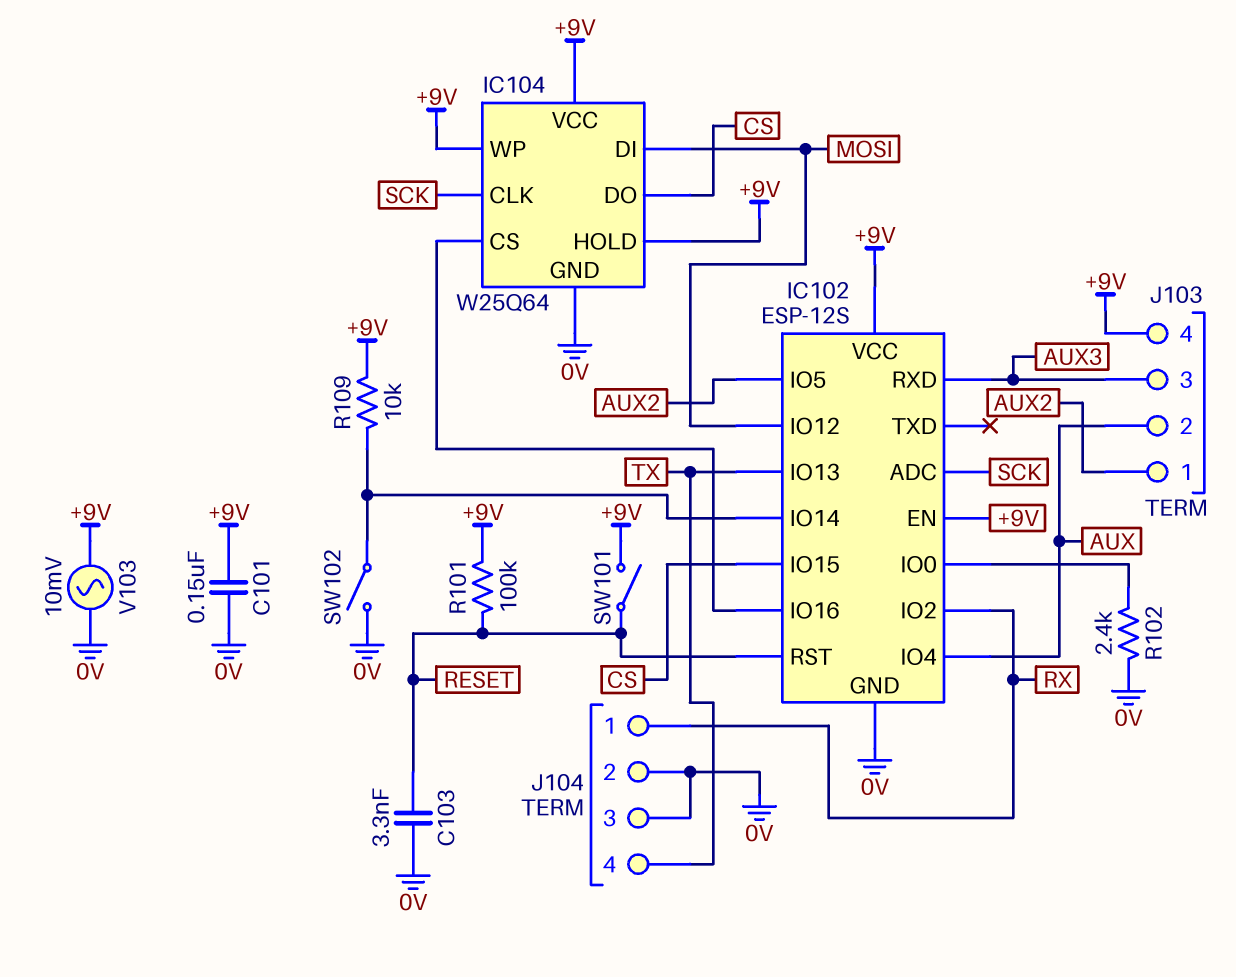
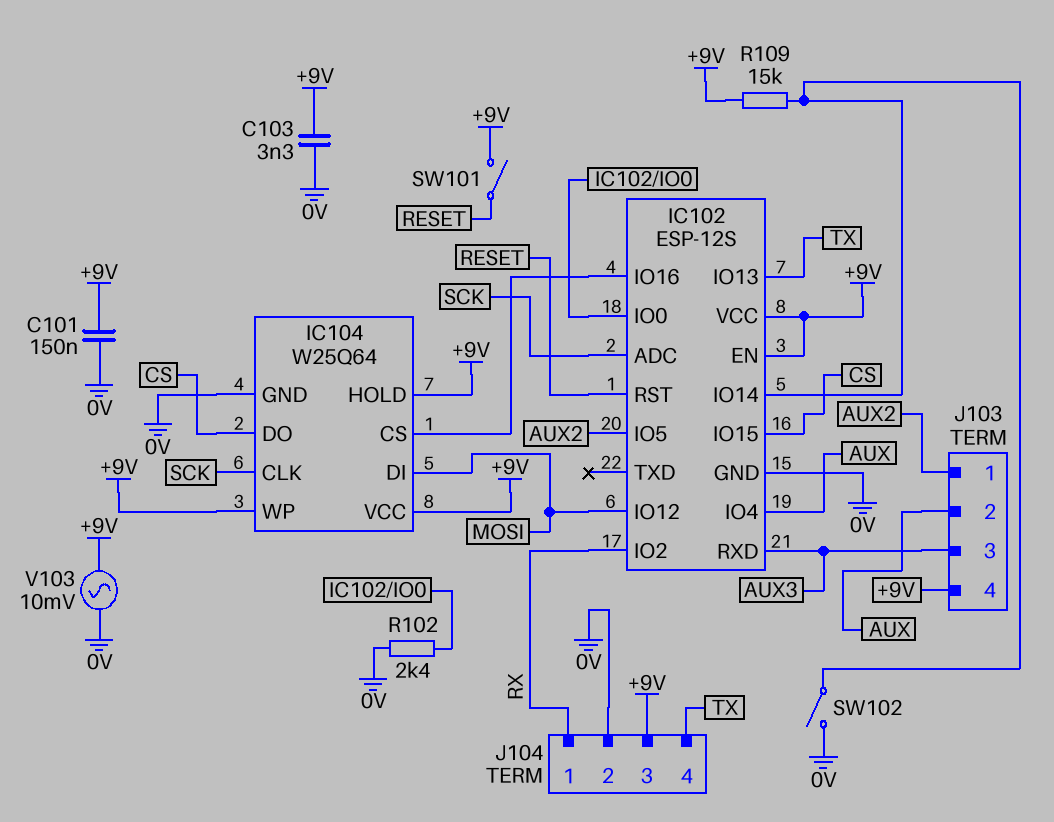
C103: 3.3nF (0V, RESET) -> 3.3nF (+9V, 0V)
J104 pin 3: 0V -> +9V
R101: 100k (+9V, RESET) -> none
R109: 10k (+9V, IC102/IO14) -> 15k (+9V, IC102/IO14)

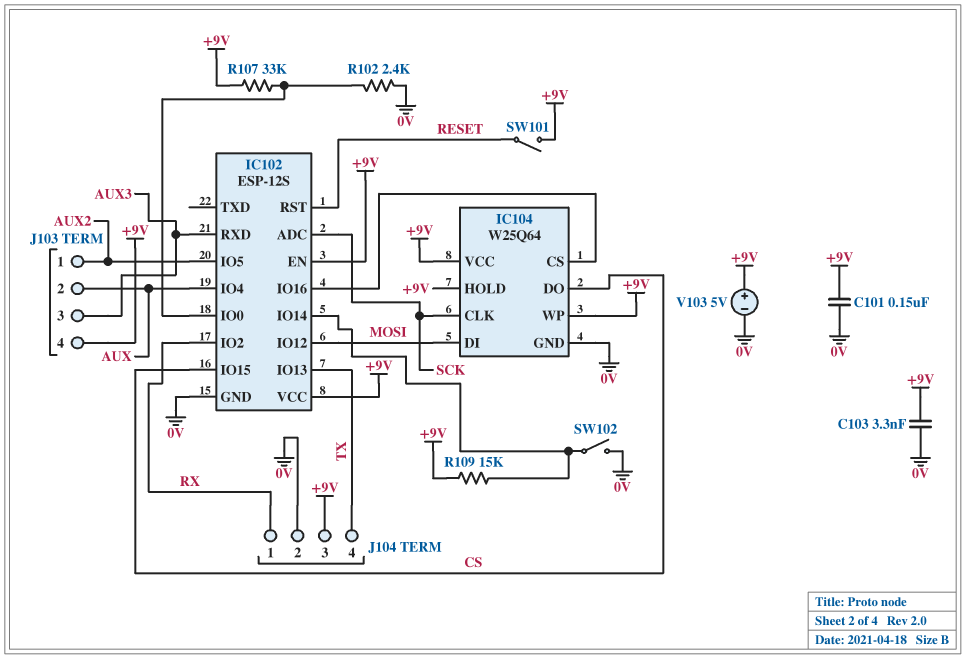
R107: none -> 33k (+9V, IC102/IO0)
V103: AC 10mV (+9V, 0V) -> 5V (plus +9V, minus 0V)

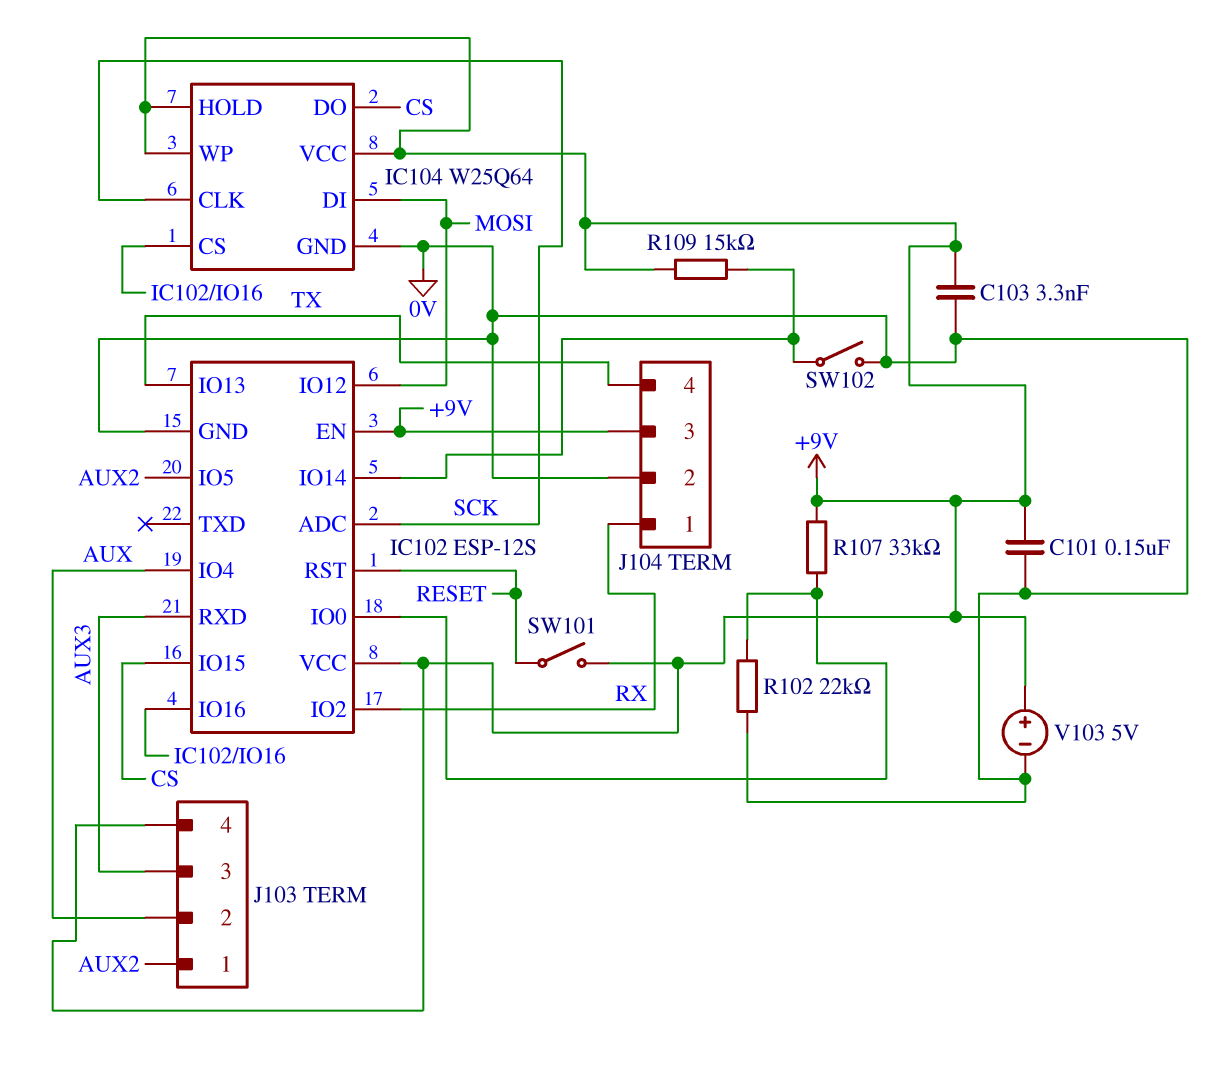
R102: 2.4k (0V, IC102/IO0) -> 22k (0V, IC102/IO0)

